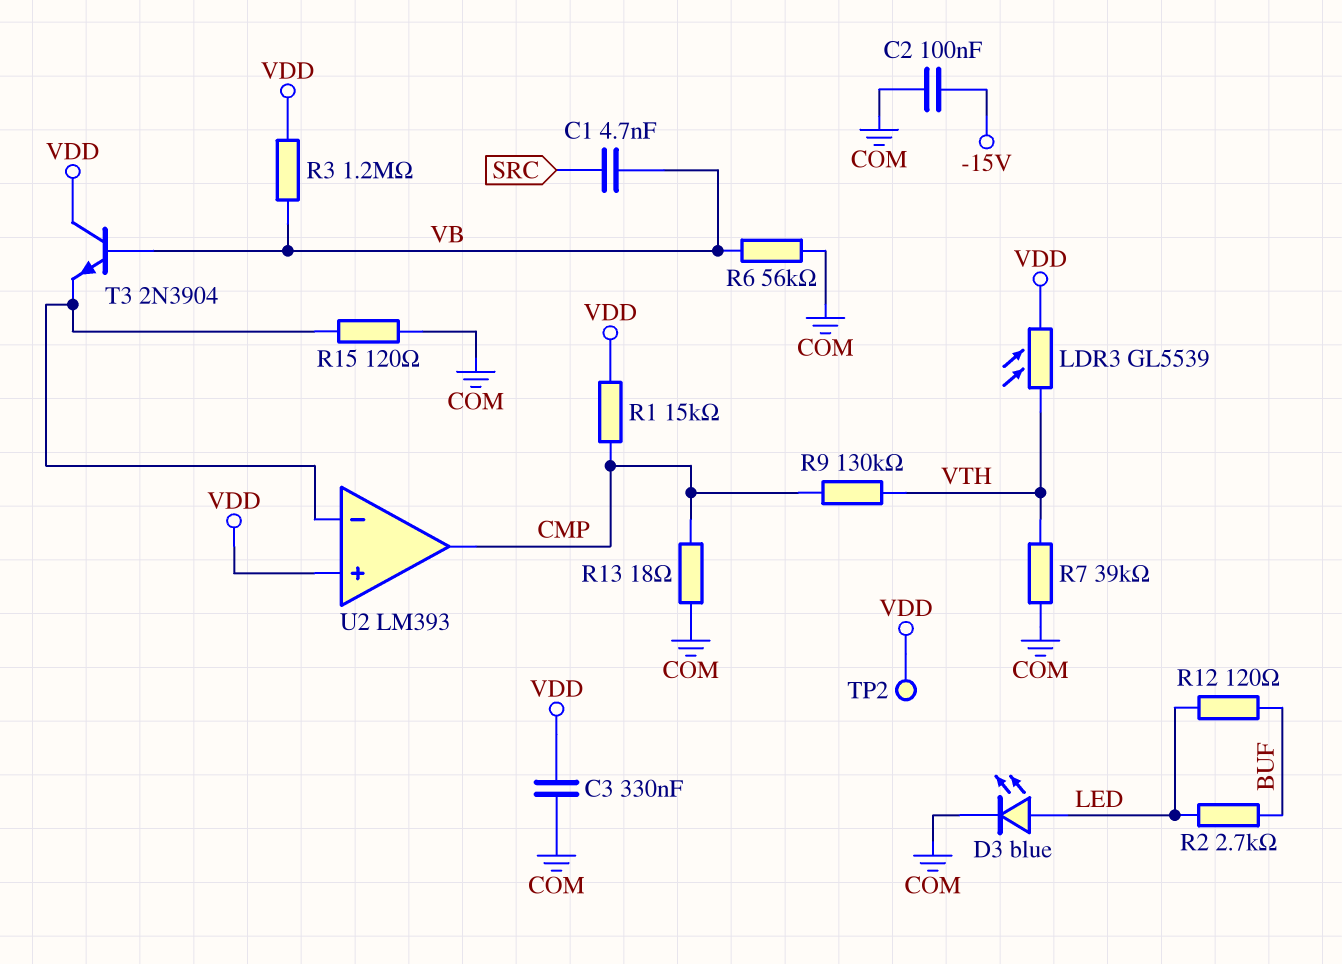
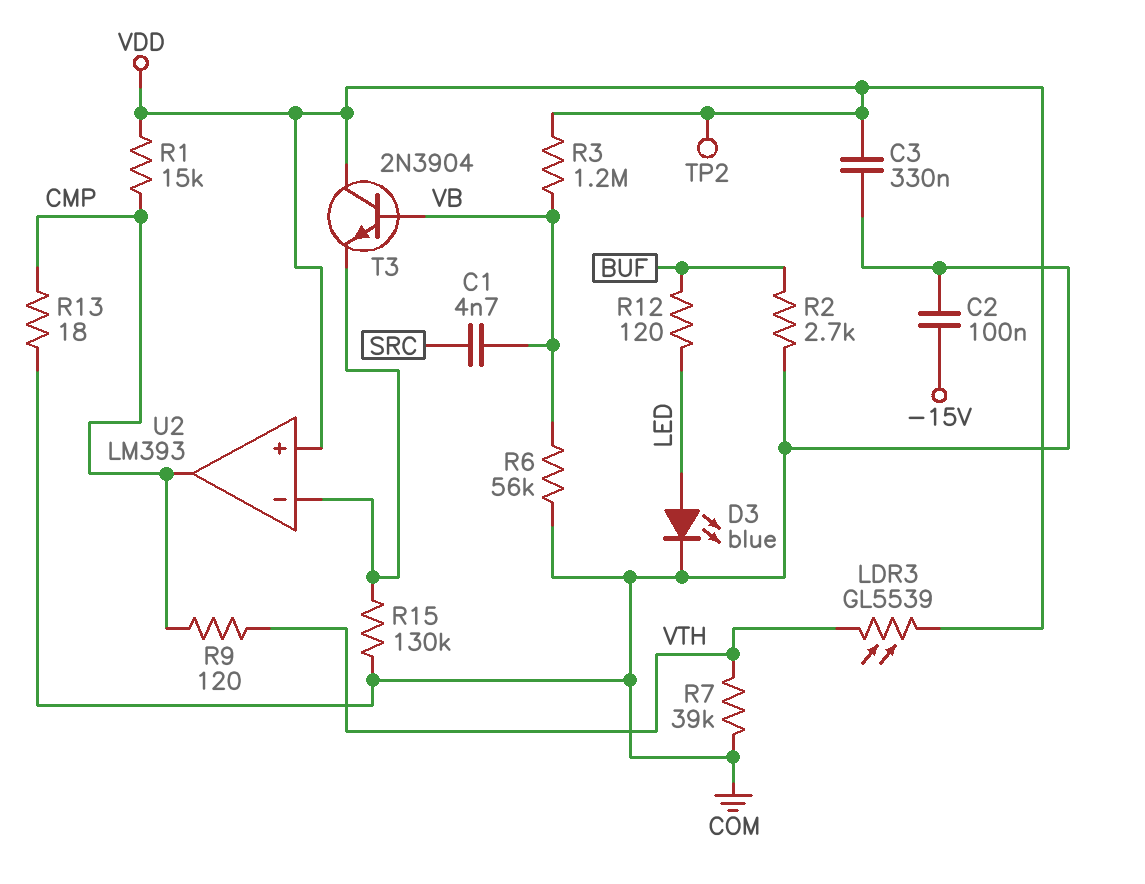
R2: 2.7k (BUF, LED) -> 2.7k (BUF, COM)
R9: 130k (CMP, VTH) -> 120 (CMP, VTH)
R15: 120 (COM, U2/in-) -> 130k (COM, U2/in-)

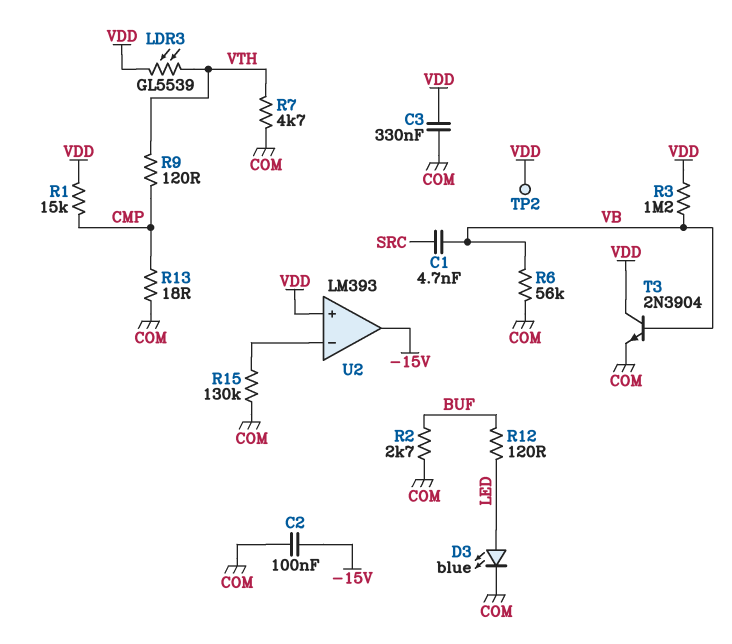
R7: 39k (COM, VTH) -> 4.7k (COM, VTH)
T3: NPN 2N3904 (B VB, C VDD, E U2/in-) -> NPN 2N3904 (B VB, C VDD, E COM)
U2 pin out: CMP -> -15V

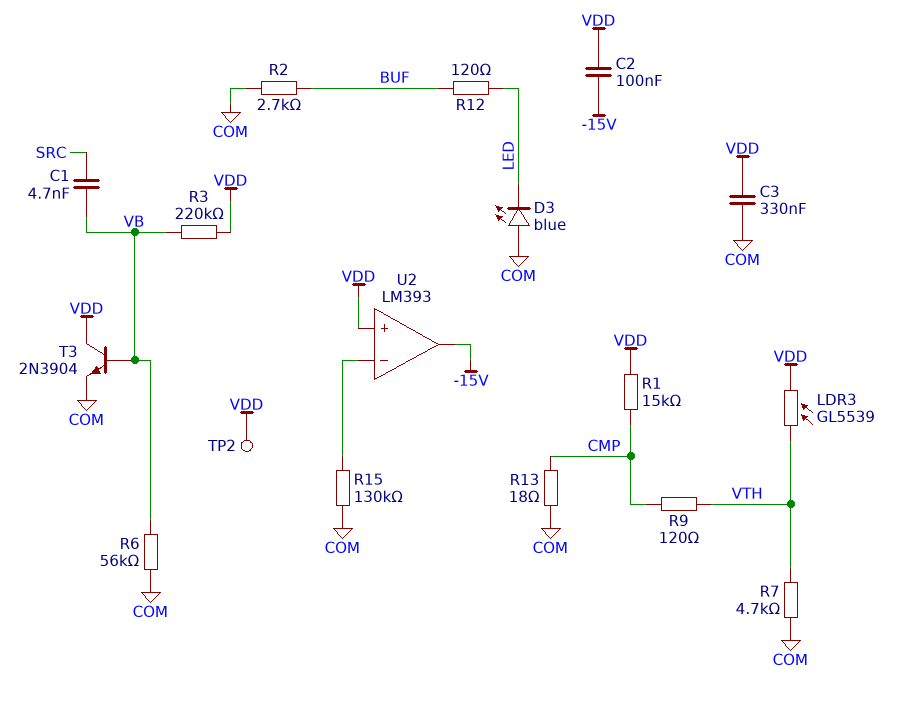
C2: 100nF (-15V, COM) -> 100nF (-15V, VDD)
D3: LED blue (A LED, K COM) -> LED blue (A COM, K LED)
R3: 1.2M (VB, VDD) -> 220k (VB, VDD)

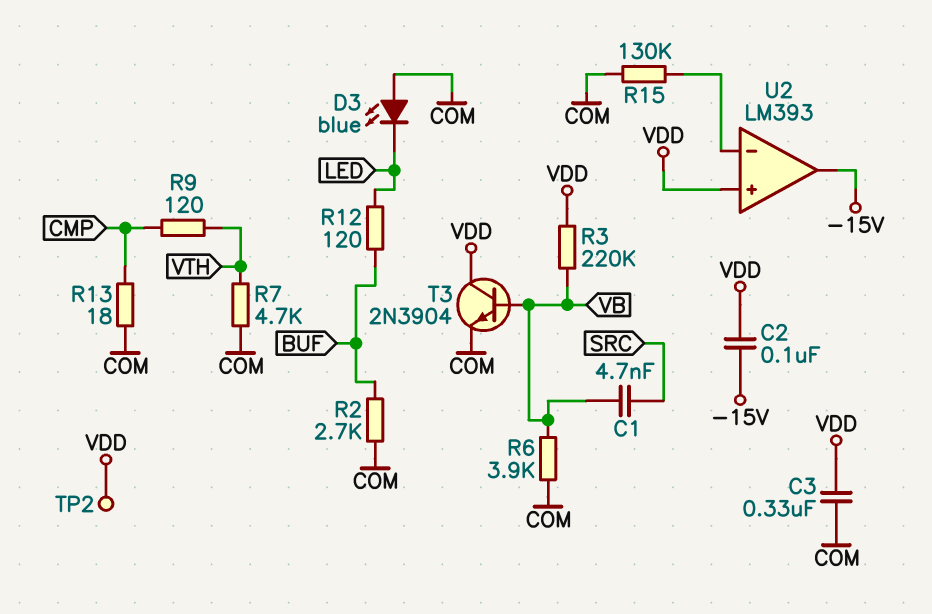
LDR3: GL5539 (VDD, VTH) -> none
R1: 15k (CMP, VDD) -> none
R6: 56k (COM, VB) -> 3.9k (COM, VB)

